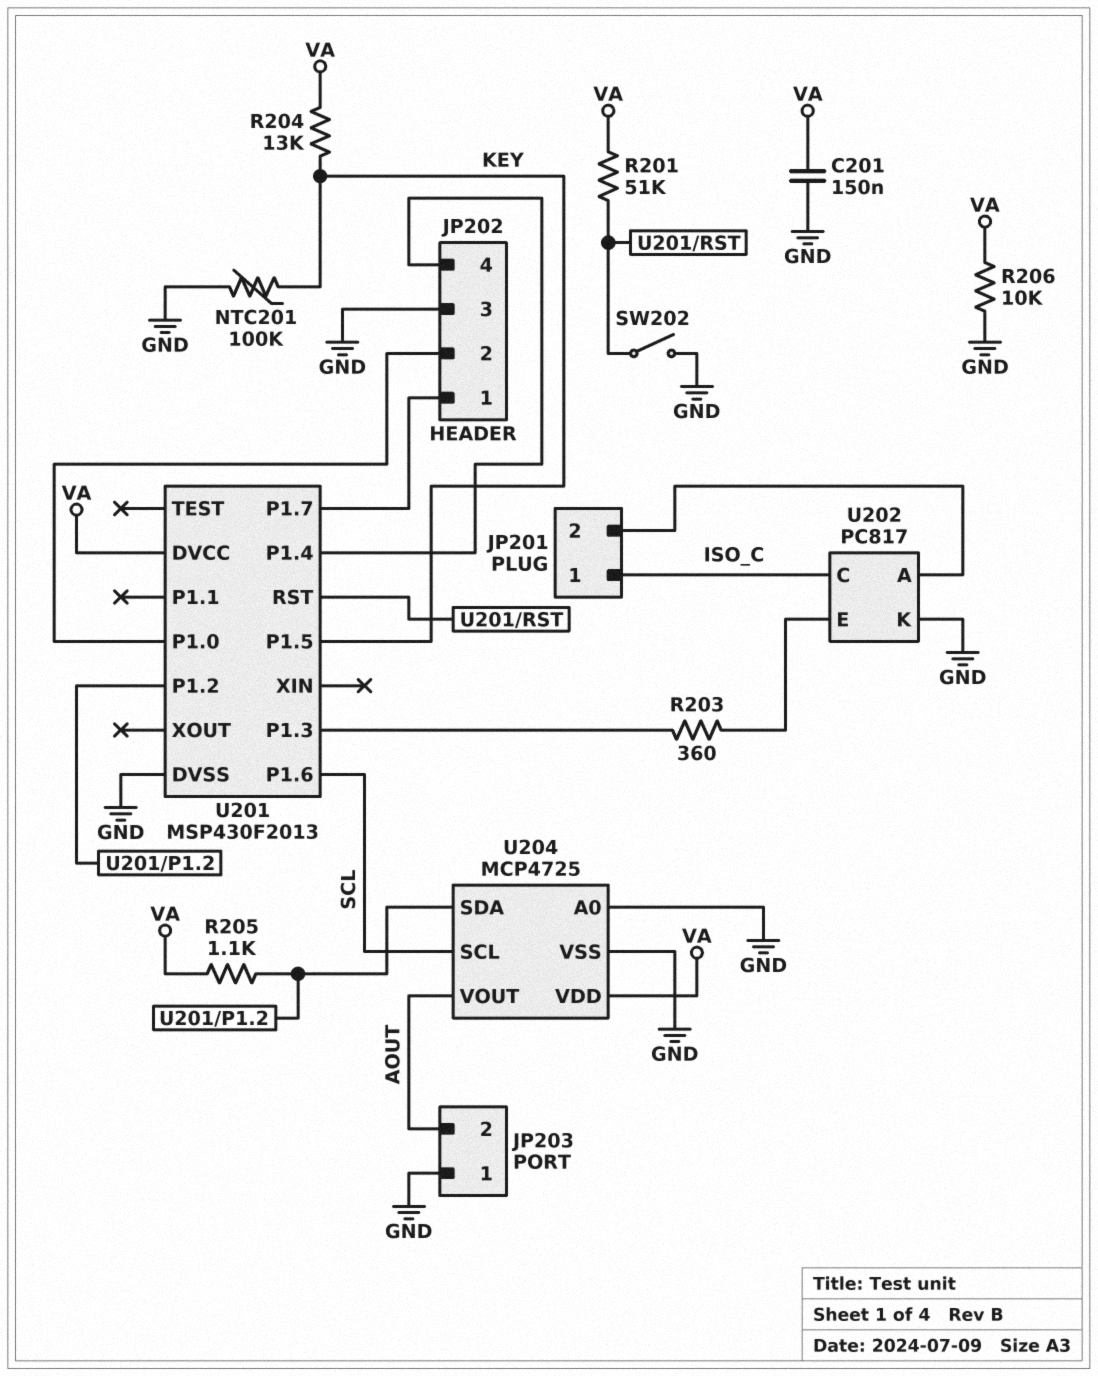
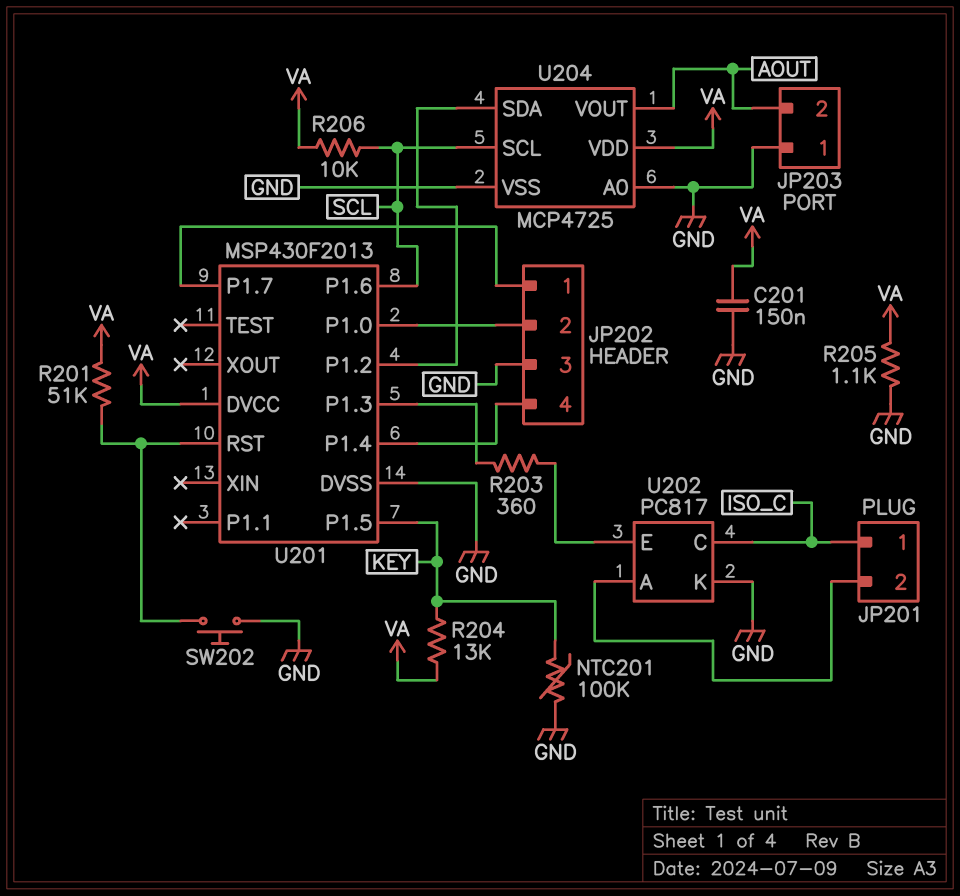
R205: 1.1k (U201/P1.2, VA) -> 1.1k (GND, VA)
R206: 10k (GND, VA) -> 10k (SCL, VA)
SW202: switch (GND, U201/RST) -> button (GND, U201/RST)

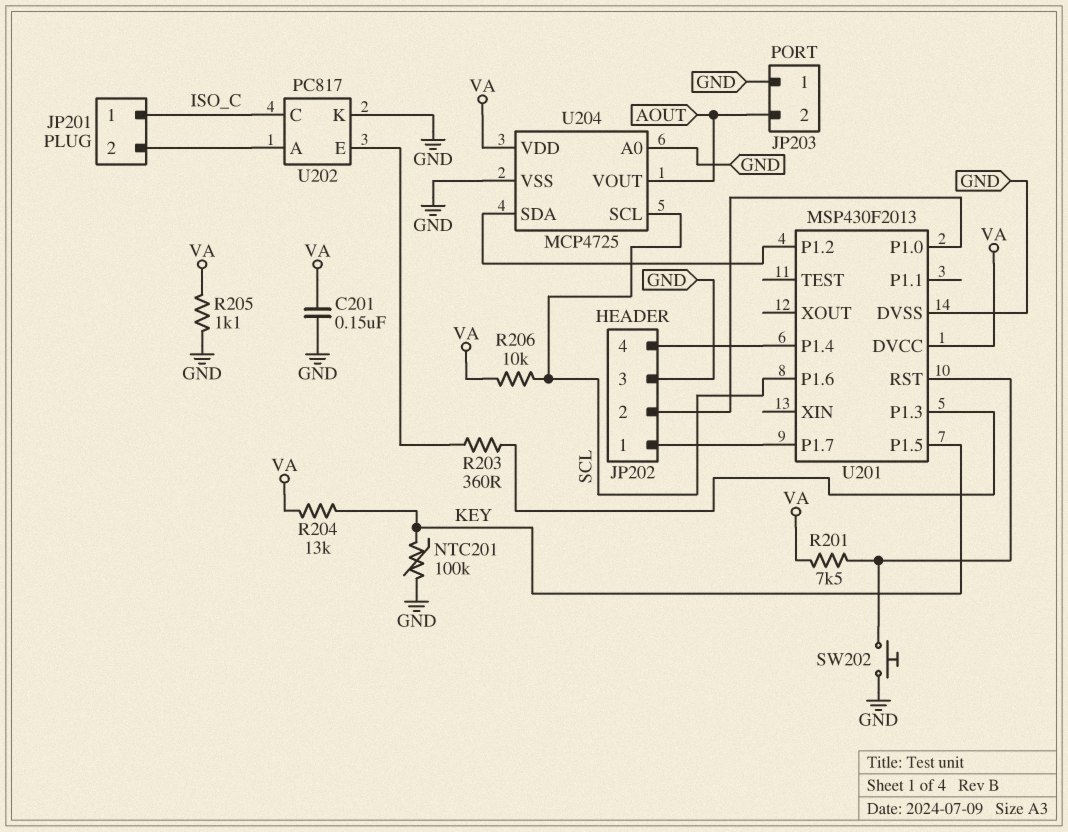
R201: 51k (U201/RST, VA) -> 7.5k (U201/RST, VA)

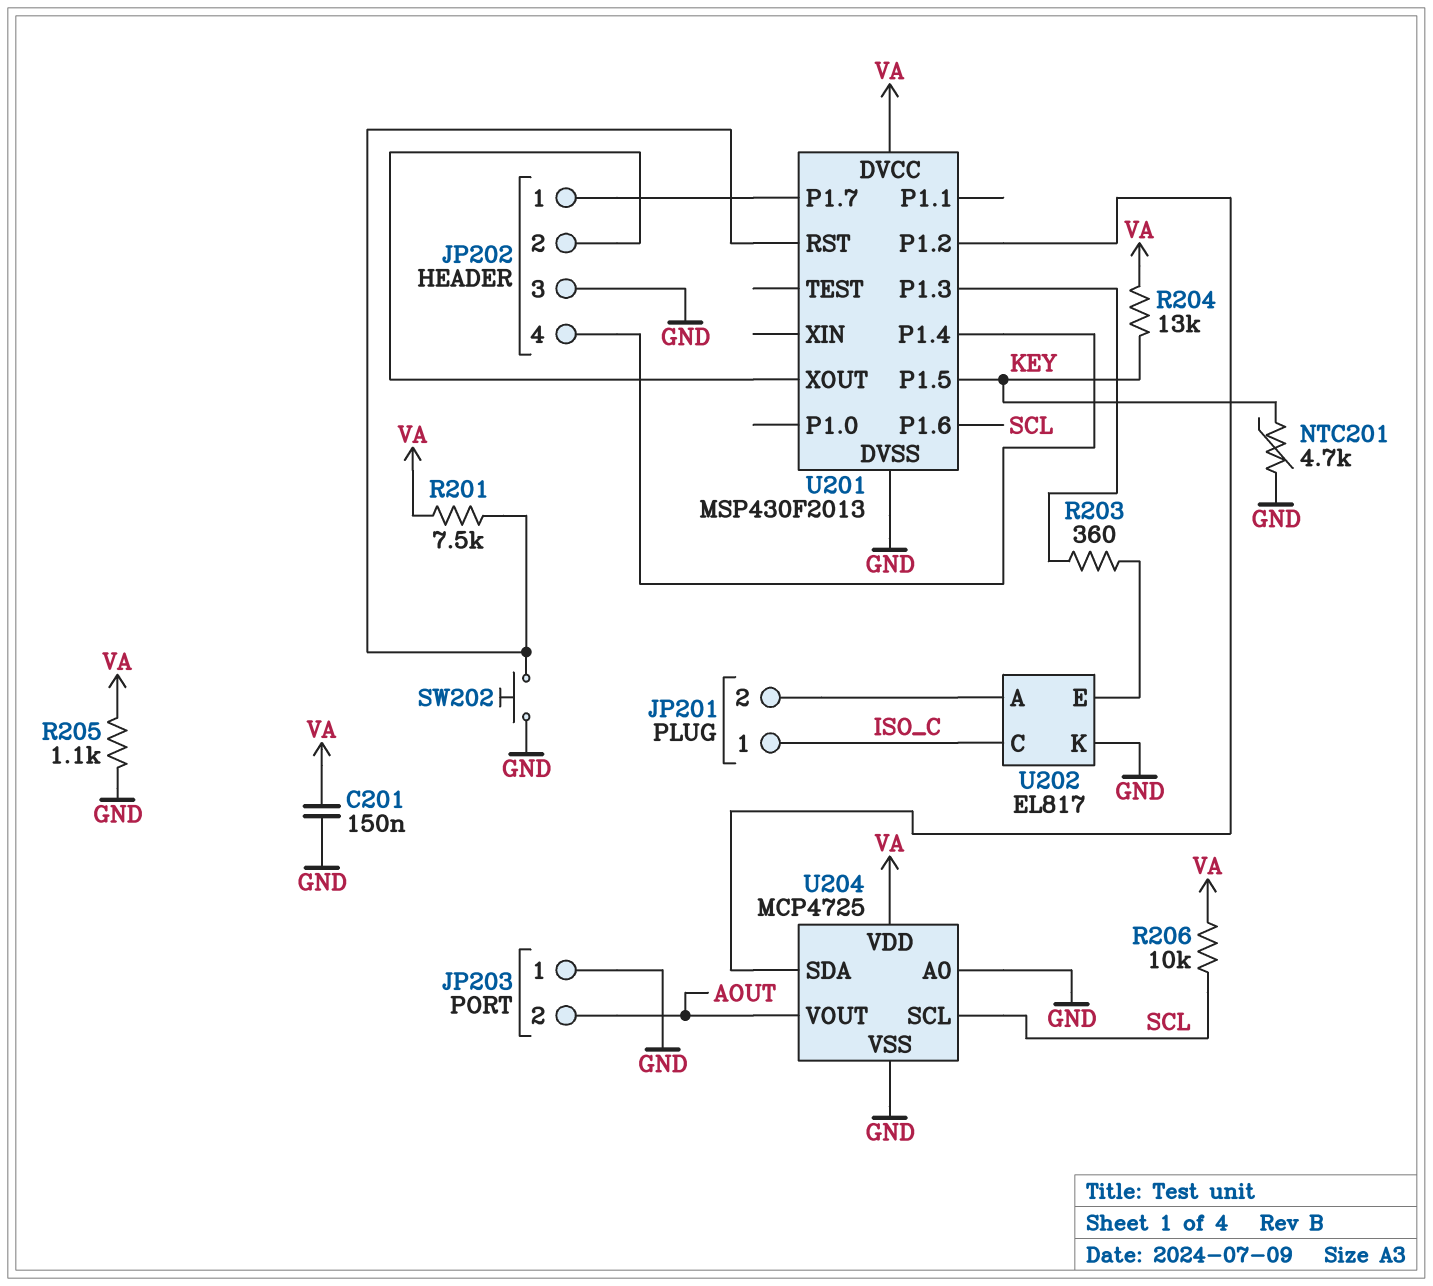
NTC201: 100k (GND, KEY) -> 4.7k (GND, KEY)
U201 pin P1.0: JP202/2 -> none
U201 pin XOUT: none -> JP202/2
U202: PC817 -> EL817

